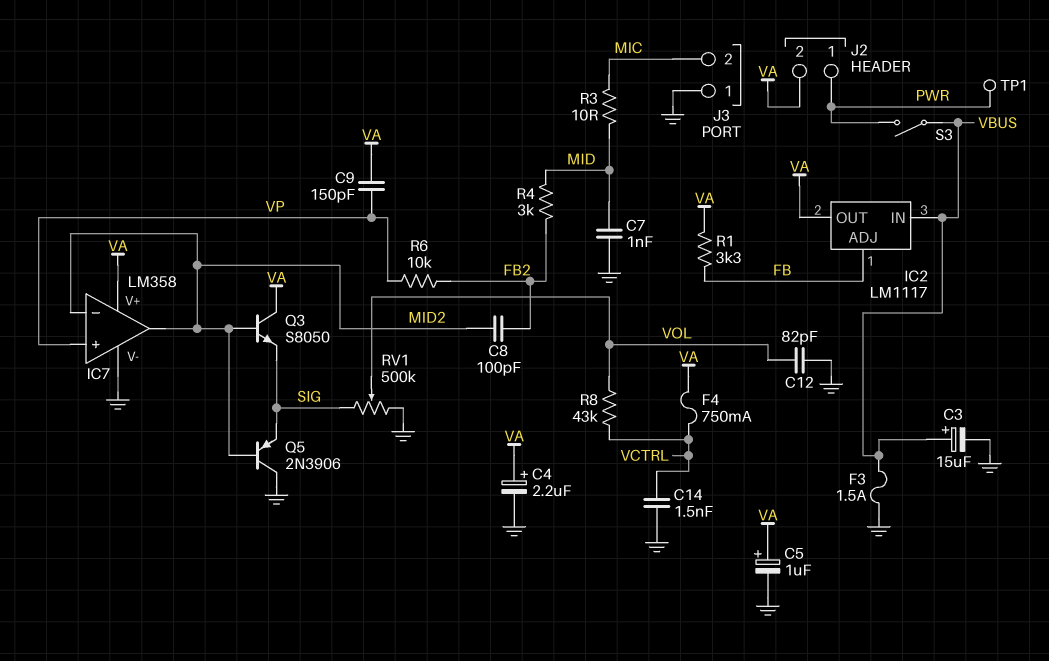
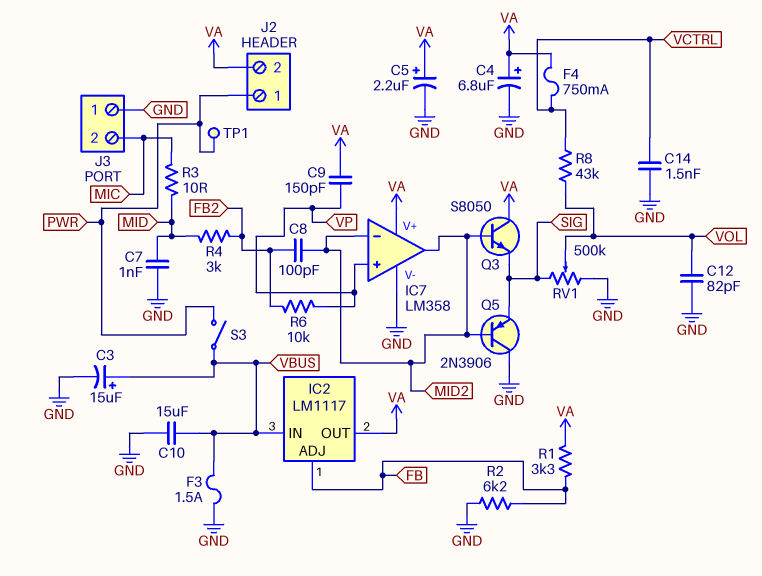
C4: 2.2uF (plus VA, minus GND) -> 6.8uF (plus VA, minus GND)
C5: 1uF (plus VA, minus GND) -> 2.2uF (plus VA, minus GND)
C10: none -> 15uF (GND, VBUS)
R2: none -> 6.2k (FB, GND)

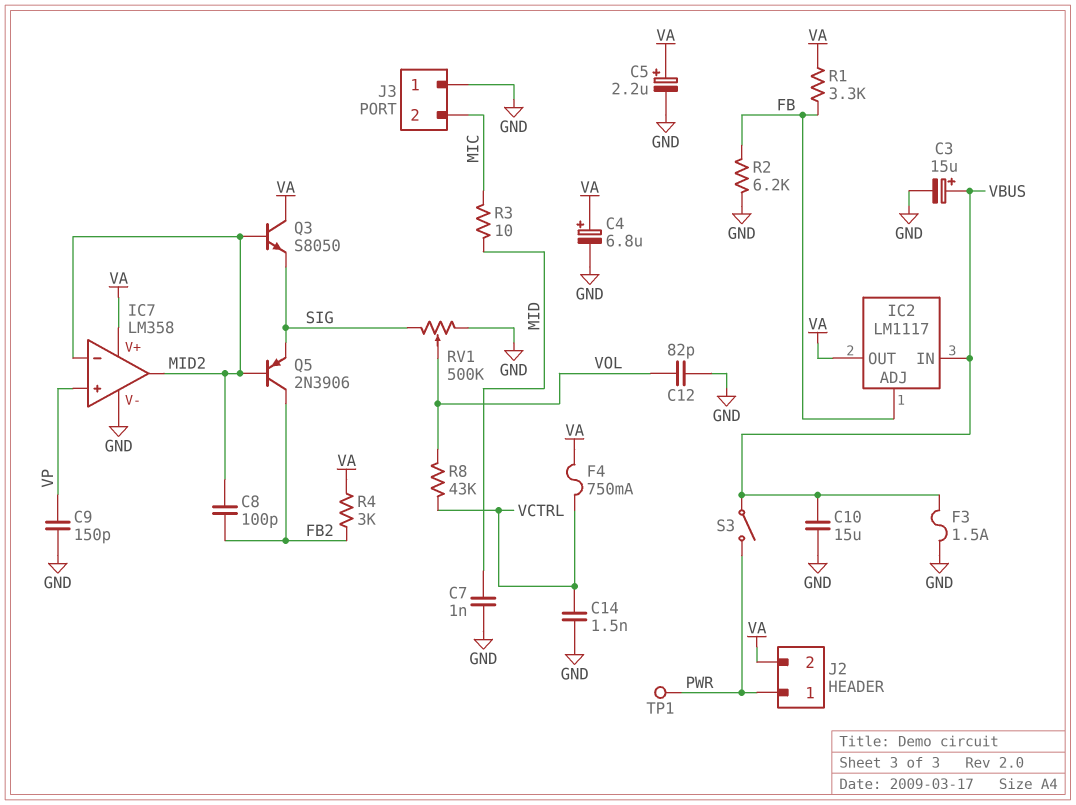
C9: 150pF (VA, VP) -> 150pF (GND, VP)
Q5: PNP 2N3906 (B MID2, C GND, E SIG) -> PNP 2N3906 (B MID2, C FB2, E SIG)
R4: 3k (FB2, MID) -> 3k (FB2, VA)
R6: 10k (FB2, VP) -> none

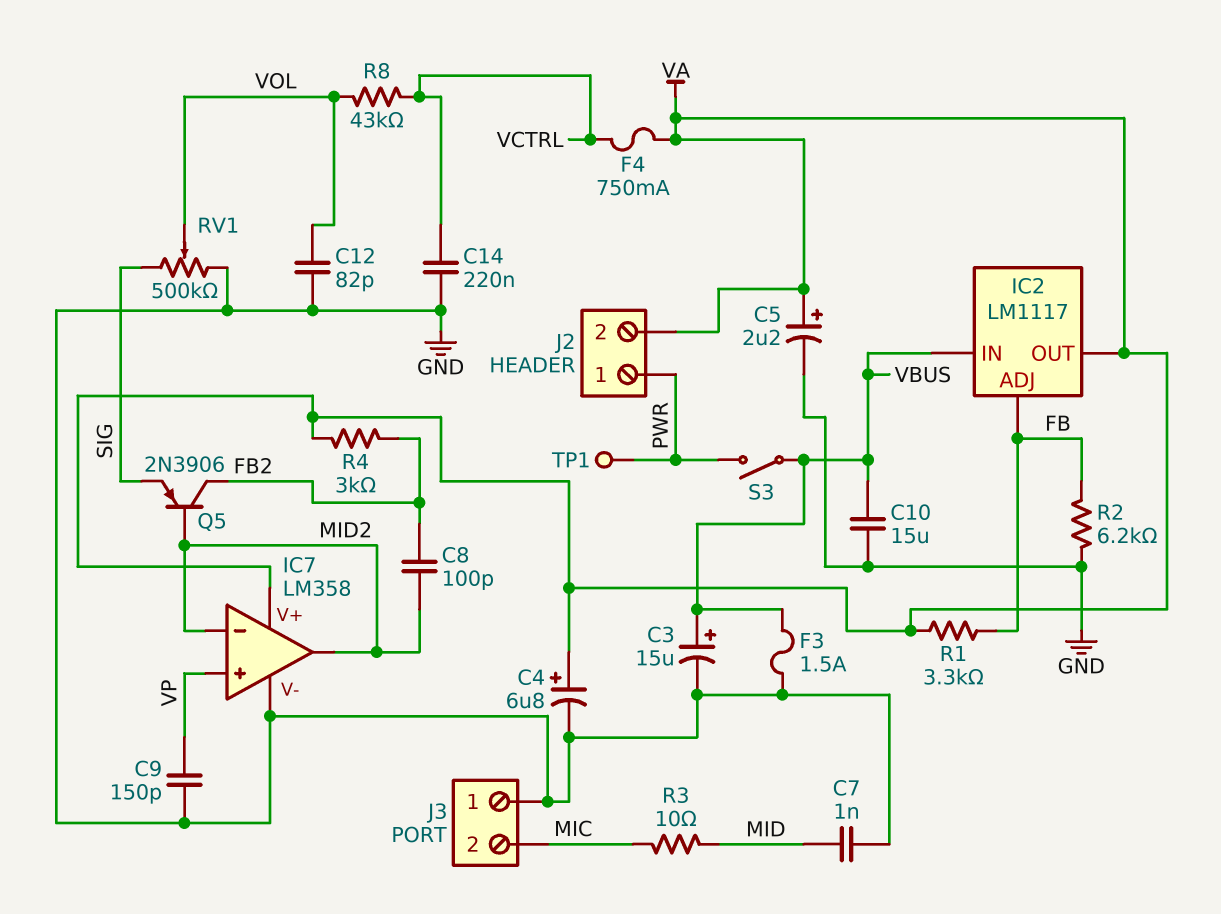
C14: 1.5nF (GND, VCTRL) -> 220nF (GND, VCTRL)
Q3: NPN S8050 (B MID2, C VA, E SIG) -> none

